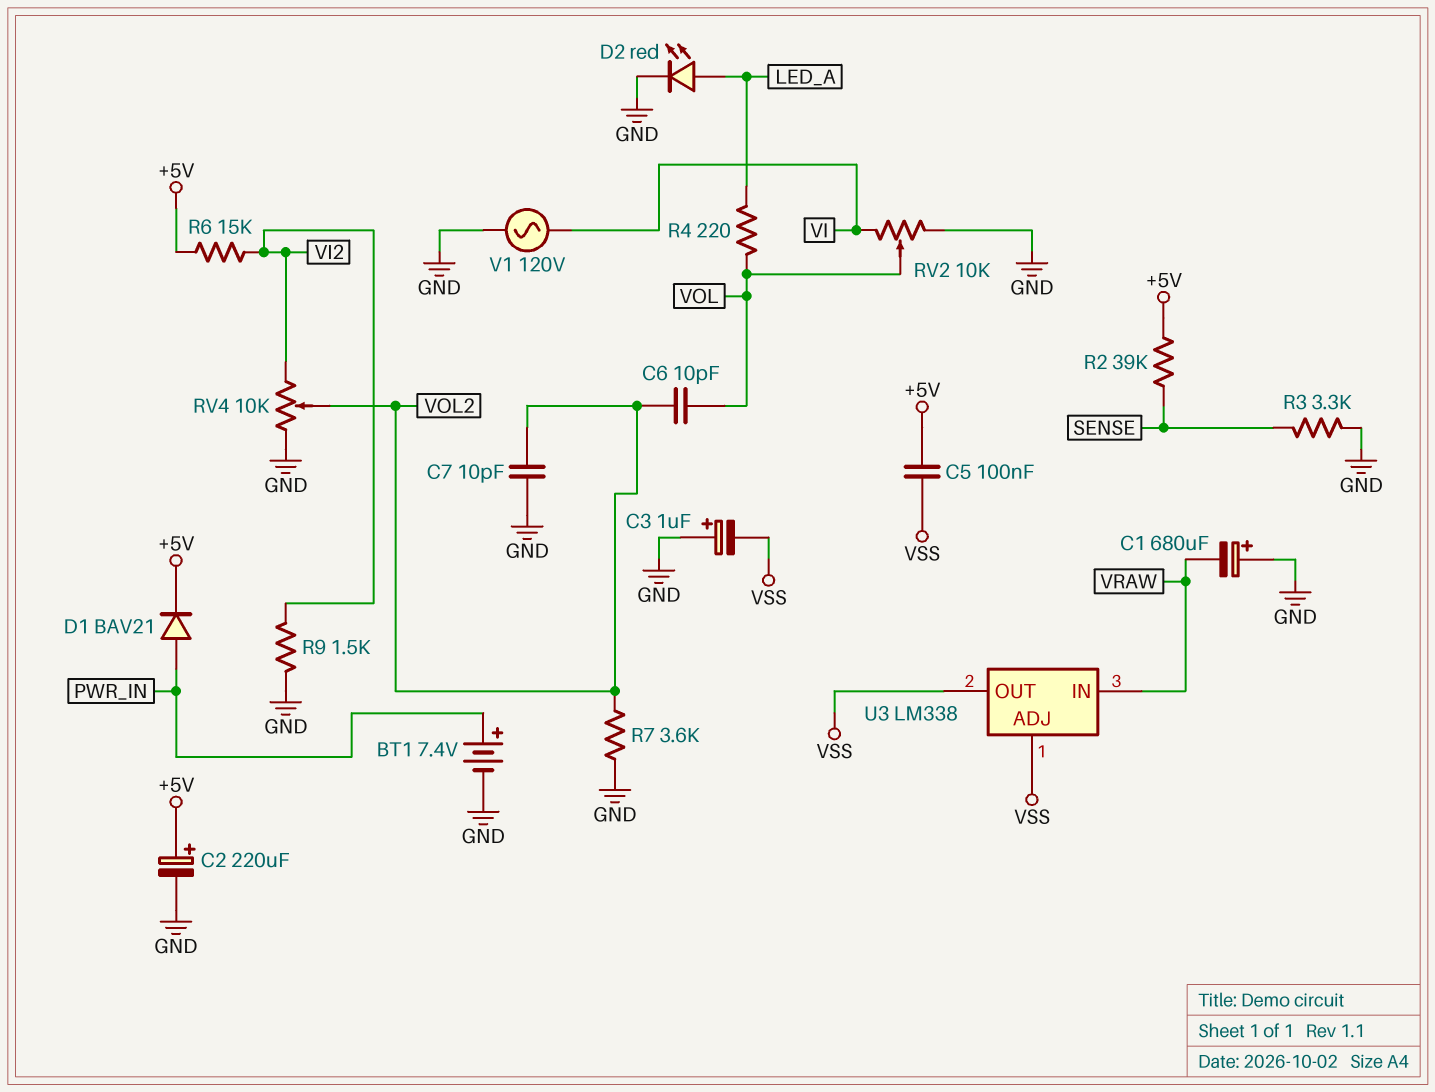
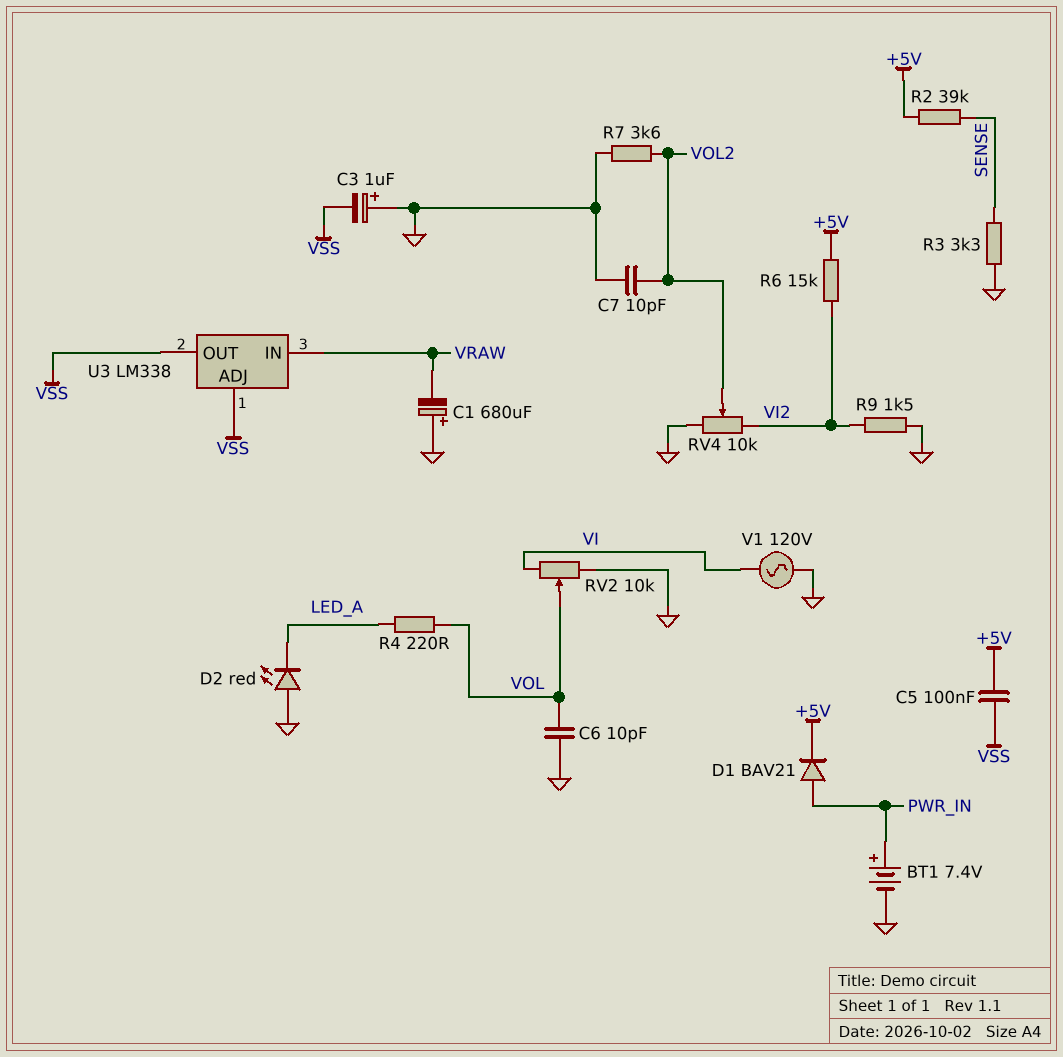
C2: 220uF (plus +5V, minus GND) -> none
C6: 10pF (VOL, VOL2) -> 10pF (GND, VOL)
D2: LED red (A LED_A, K GND) -> LED red (A GND, K LED_A)

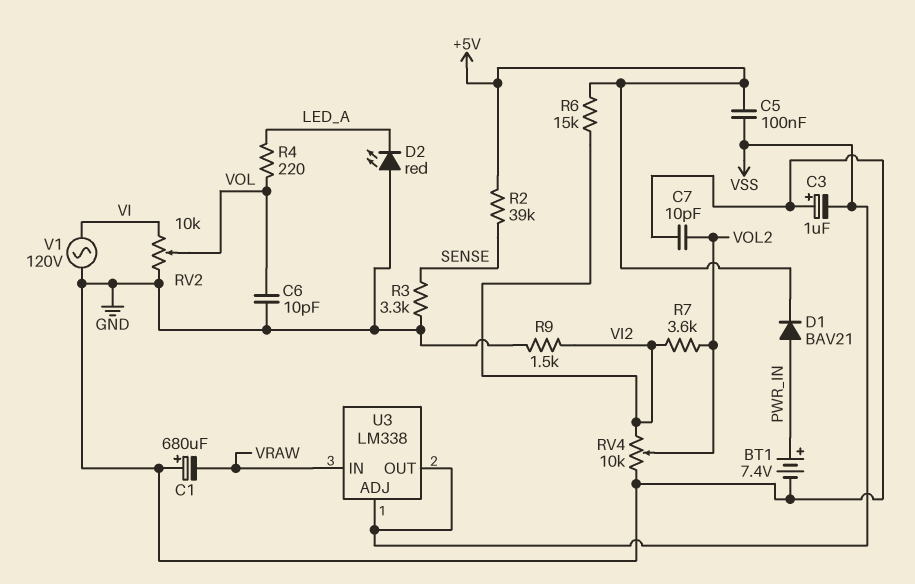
R7: 3.6k (GND, VOL2) -> 3.6k (VI2, VOL2)

